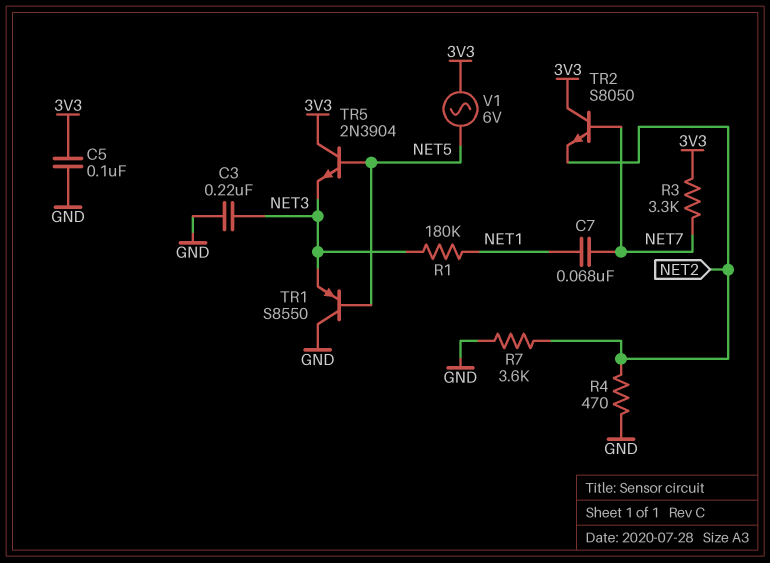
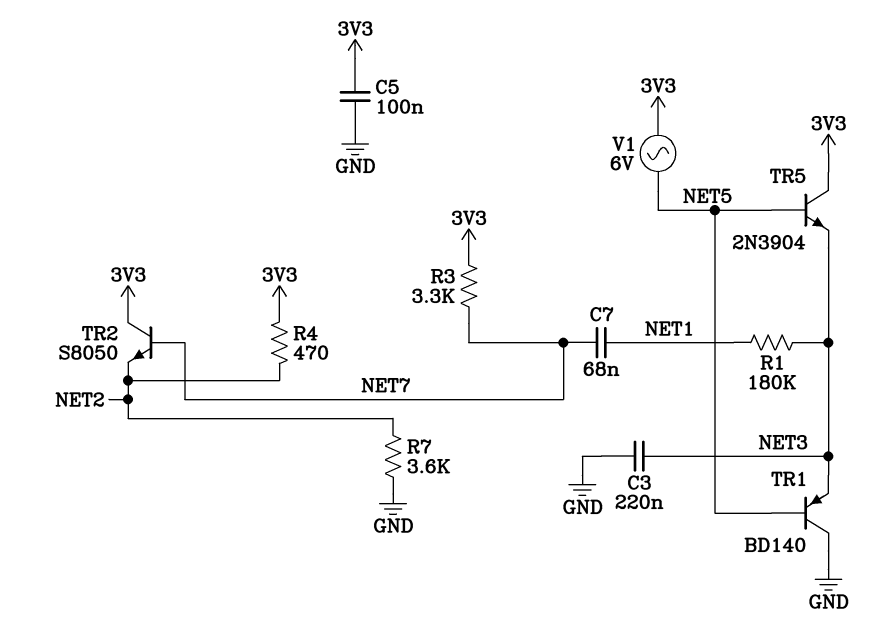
R4: 470 (GND, NET2) -> 470 (3V3, NET2)
TR1: PNP S8550 (B NET5, C GND, E NET3) -> PNP BD140 (B NET5, C GND, E NET3)

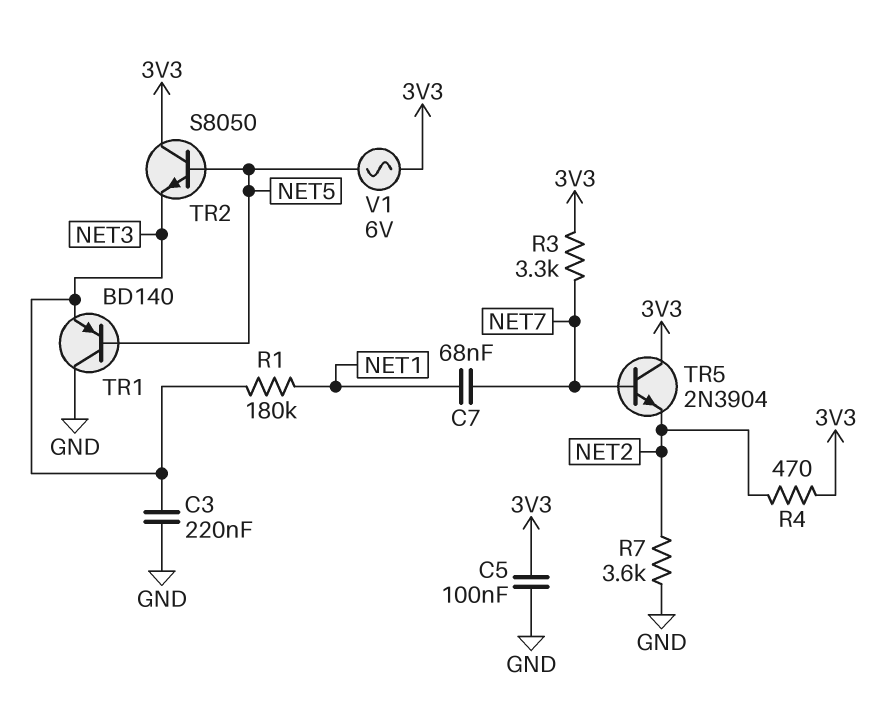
TR2: NPN S8050 (B NET7, C 3V3, E NET2) -> NPN S8050 (B NET5, C 3V3, E NET3)
TR5: NPN 2N3904 (B NET5, C 3V3, E NET3) -> NPN 2N3904 (B NET7, C 3V3, E NET2)

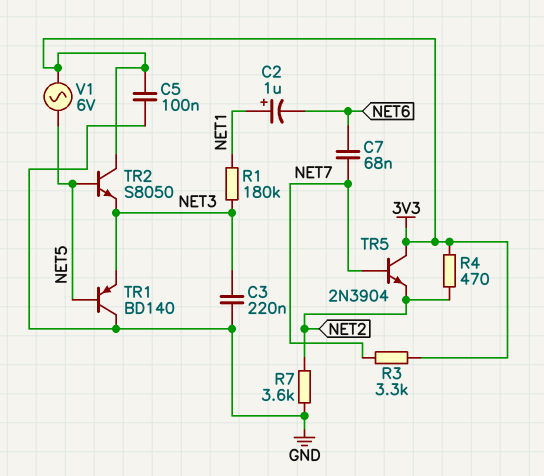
C2: none -> 1uF (plus NET1, minus NET6)
C7: 68nF (NET1, NET7) -> 68nF (NET6, NET7)

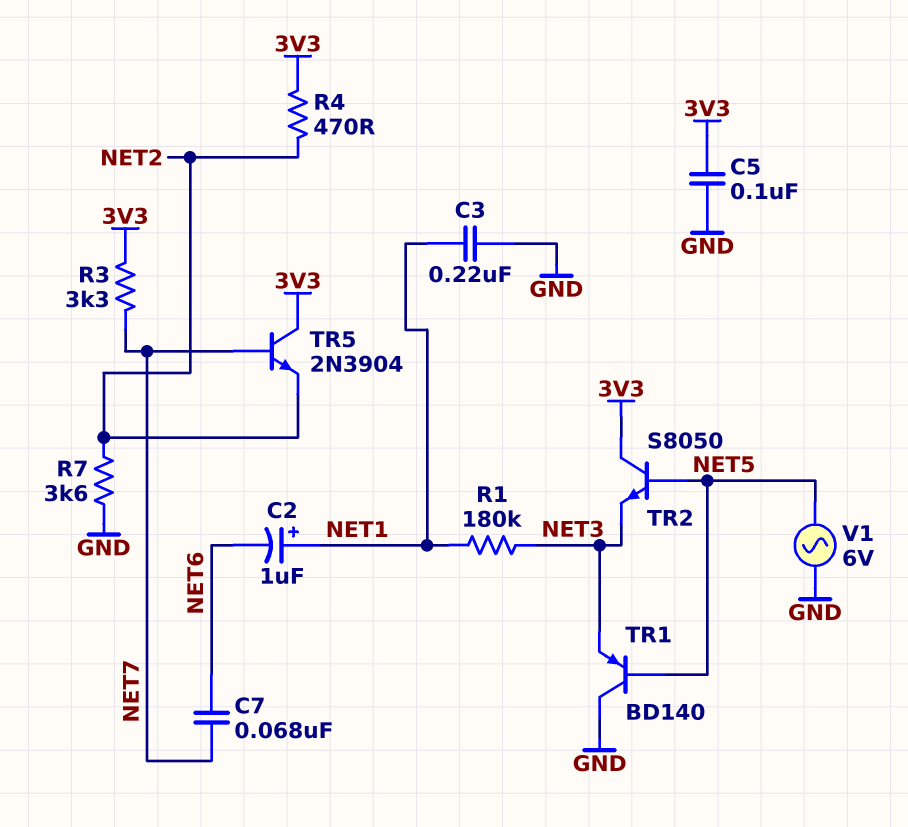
C3: 220nF (GND, NET3) -> 220nF (GND, NET1)
V1: AC 6V (3V3, NET5) -> AC 6V (GND, NET5)

